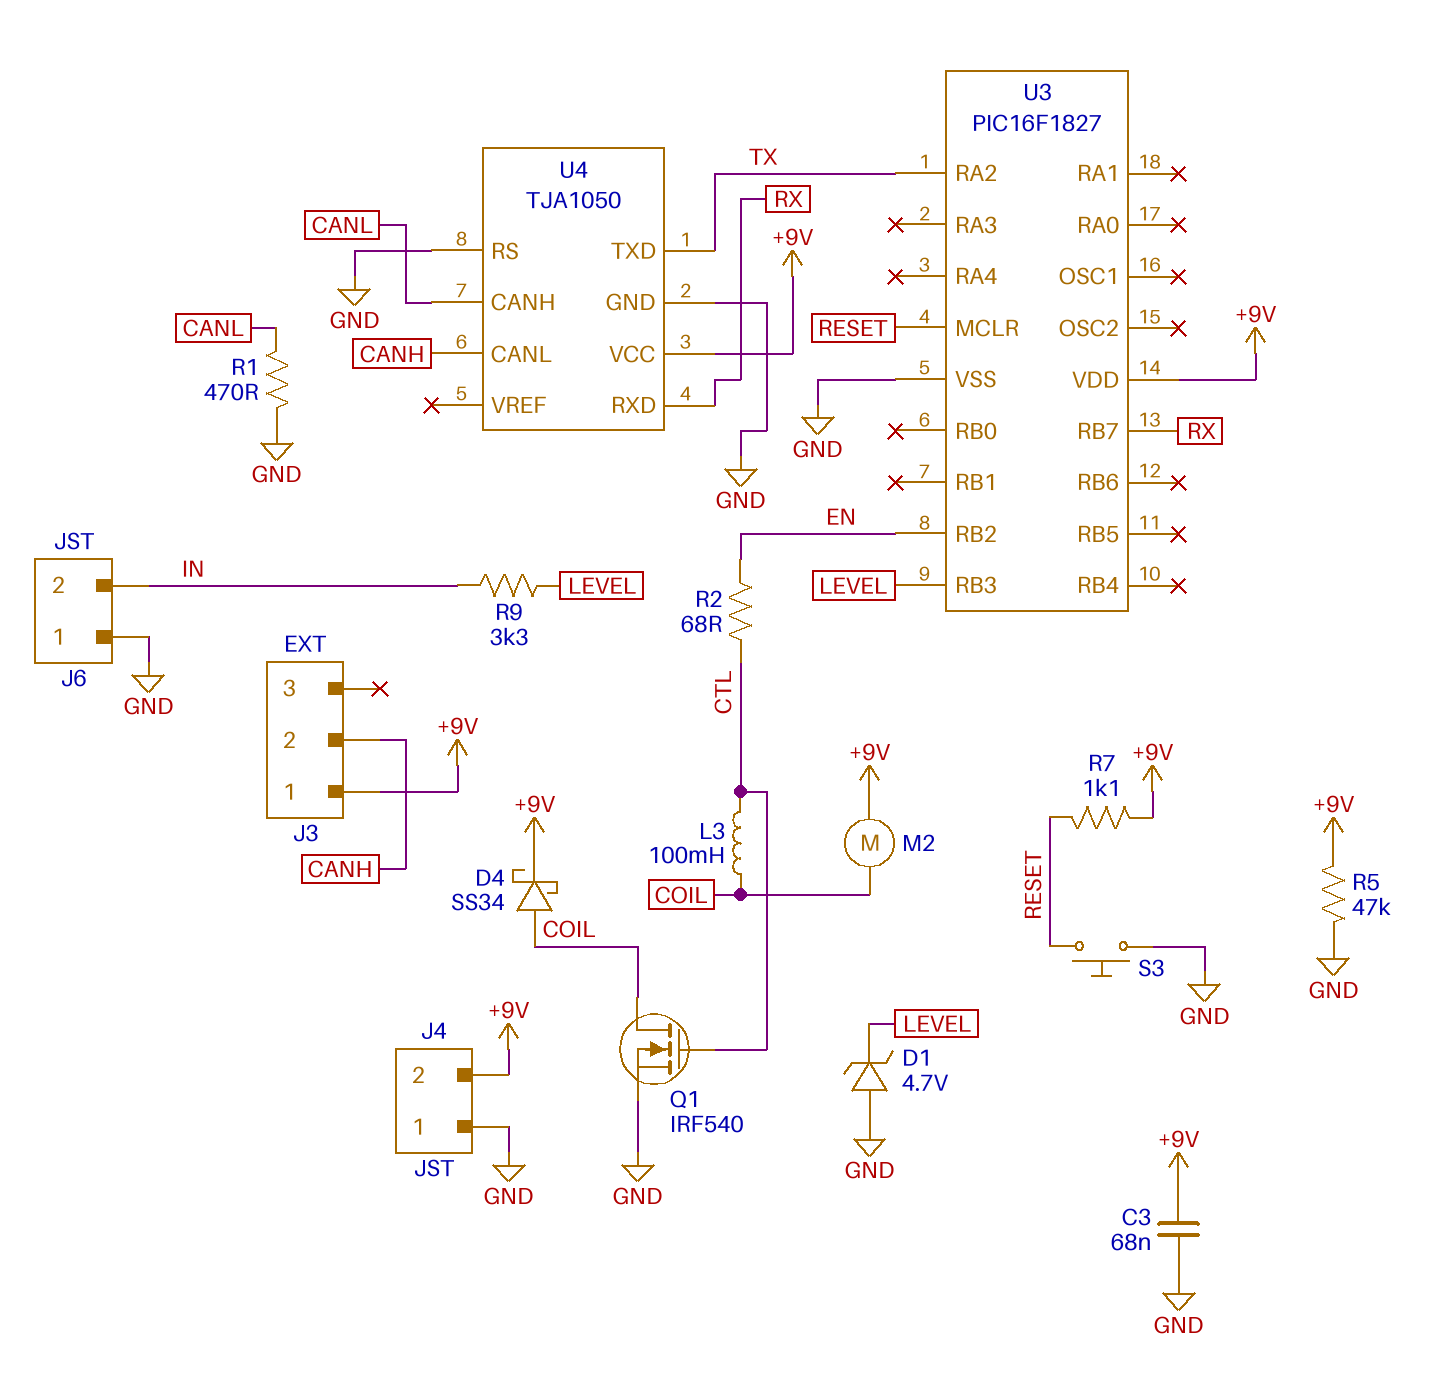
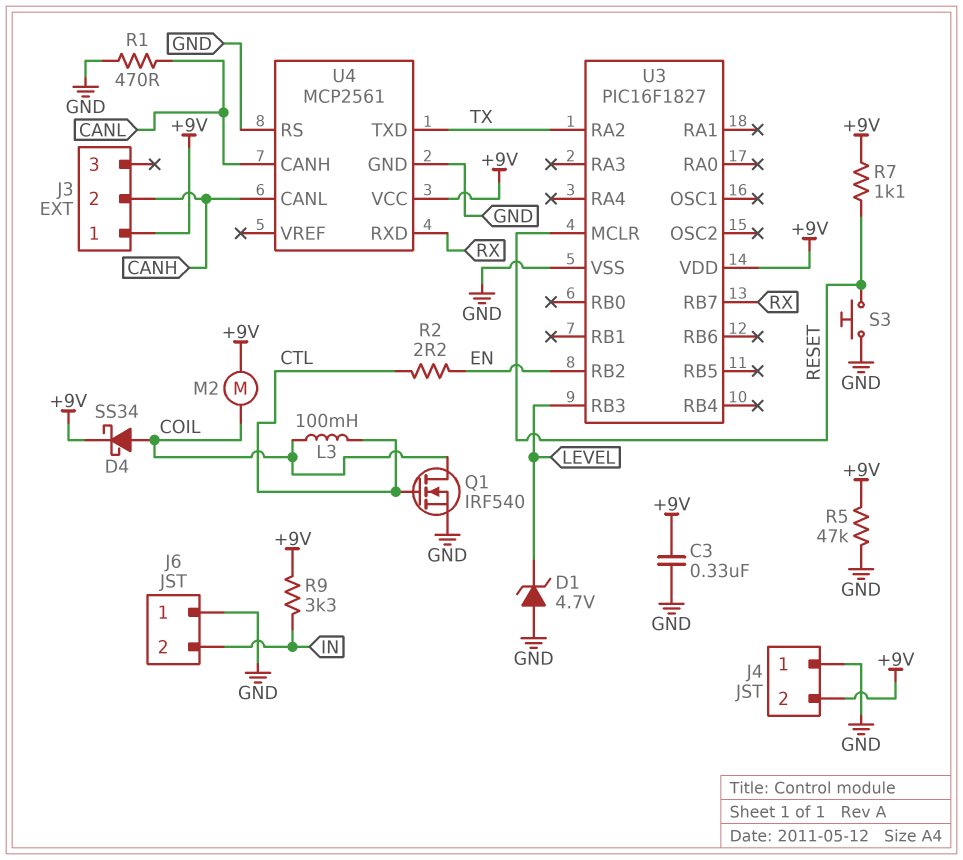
C3: 68nF (+9V, GND) -> 330nF (+9V, GND)
R2: 68 (CTL, EN) -> 2.2 (CTL, EN)
R9: 3.3k (IN, LEVEL) -> 3.3k (+9V, IN)
U4: TJA1050 -> MCP2561

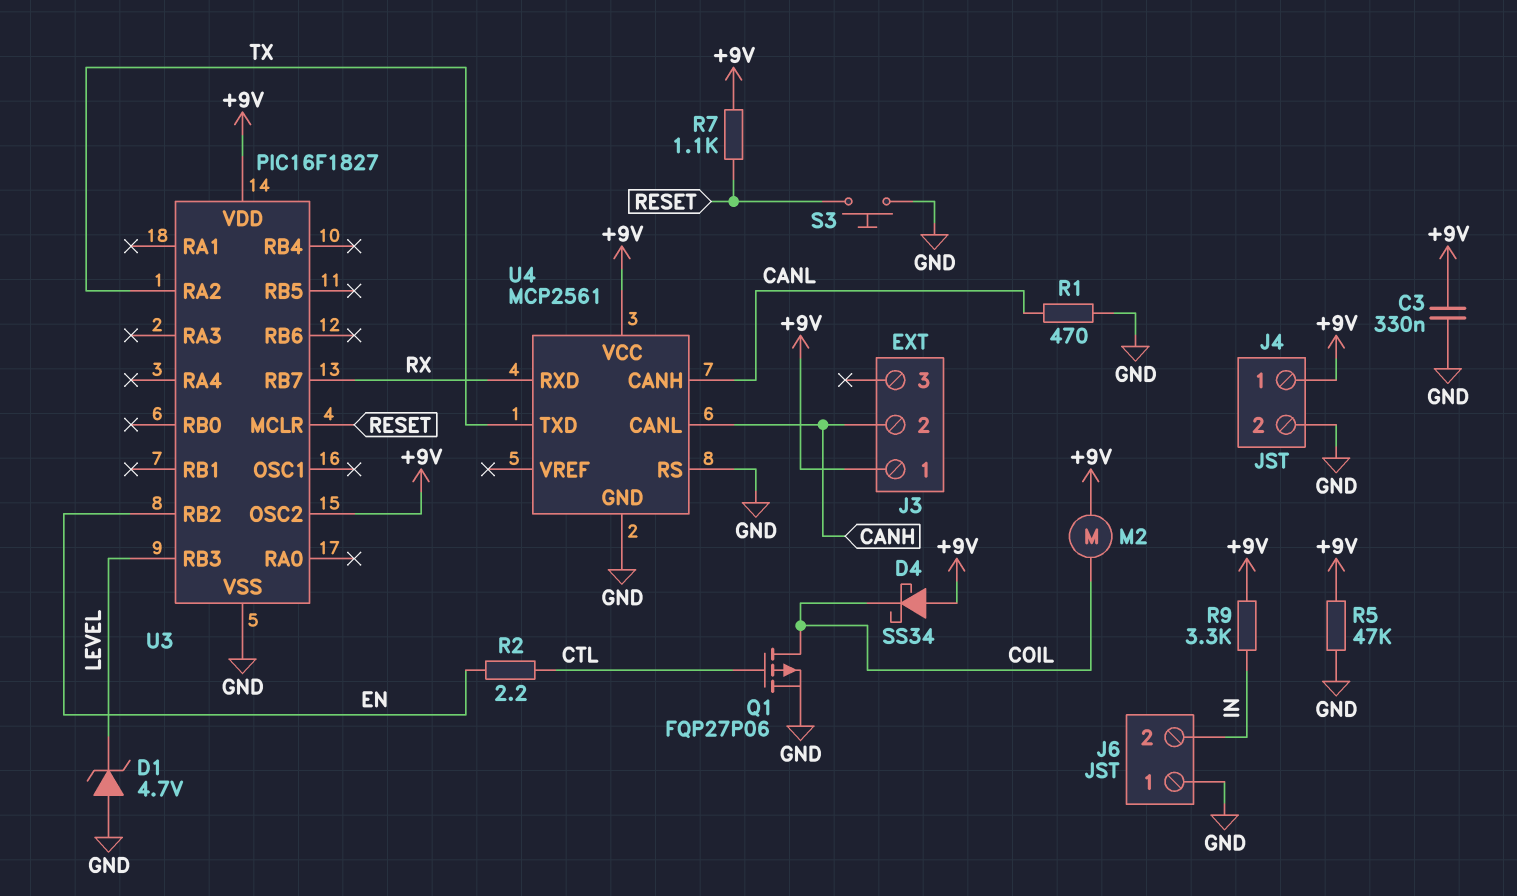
D4: schottky SS34 (A COIL, K +9V) -> schottky SS34 (A +9V, K COIL)
J4 pin 1: GND -> +9V
J4 pin 2: +9V -> GND
L3: 100mH (COIL, CTL) -> none
Q1: NMOS IRF540 (G CTL, D COIL, S GND) -> PMOS FQP27P06 (G CTL, D COIL, S GND)
U3 pin OSC2: none -> +9V

